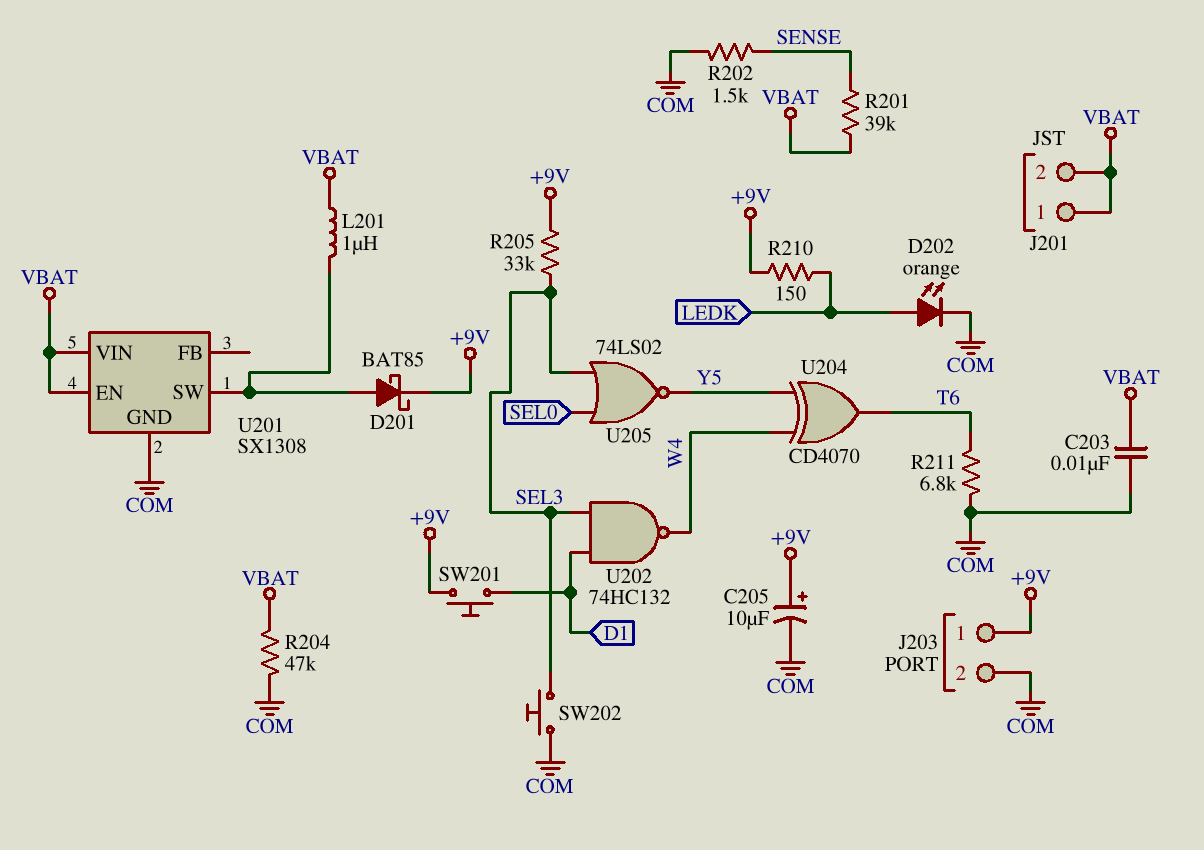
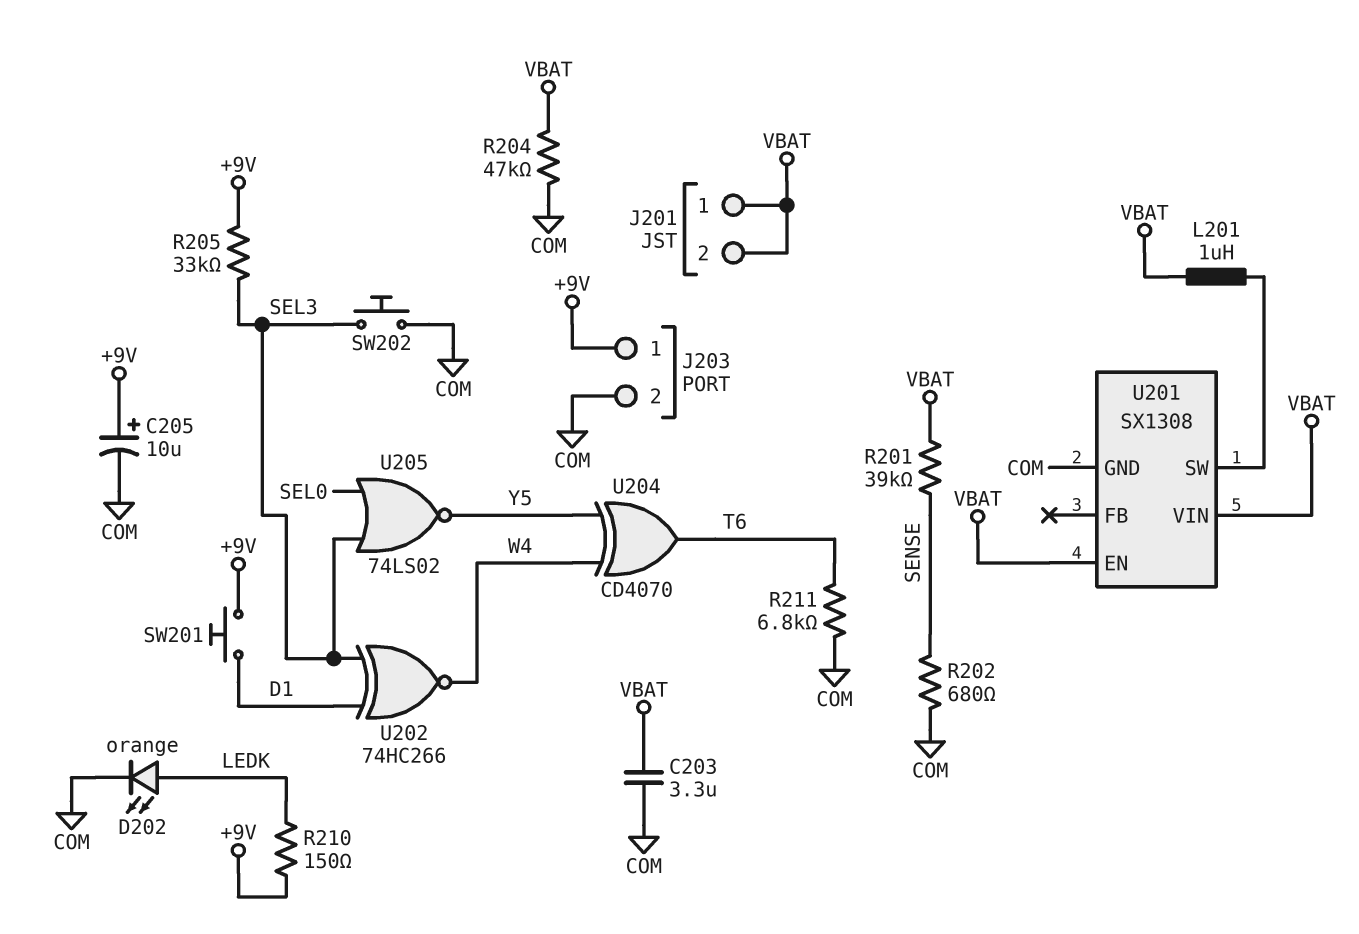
C203: 10nF (COM, VBAT) -> 3.3uF (COM, VBAT)
D201: schottky BAT85 (A U201/SW, K +9V) -> none
R202: 1.5k (COM, SENSE) -> 680 (COM, SENSE)
U202: NAND 74HC132 (in D1, in SEL3, out W4) -> XNOR 74HC266 (in D1, in SEL3, out W4)

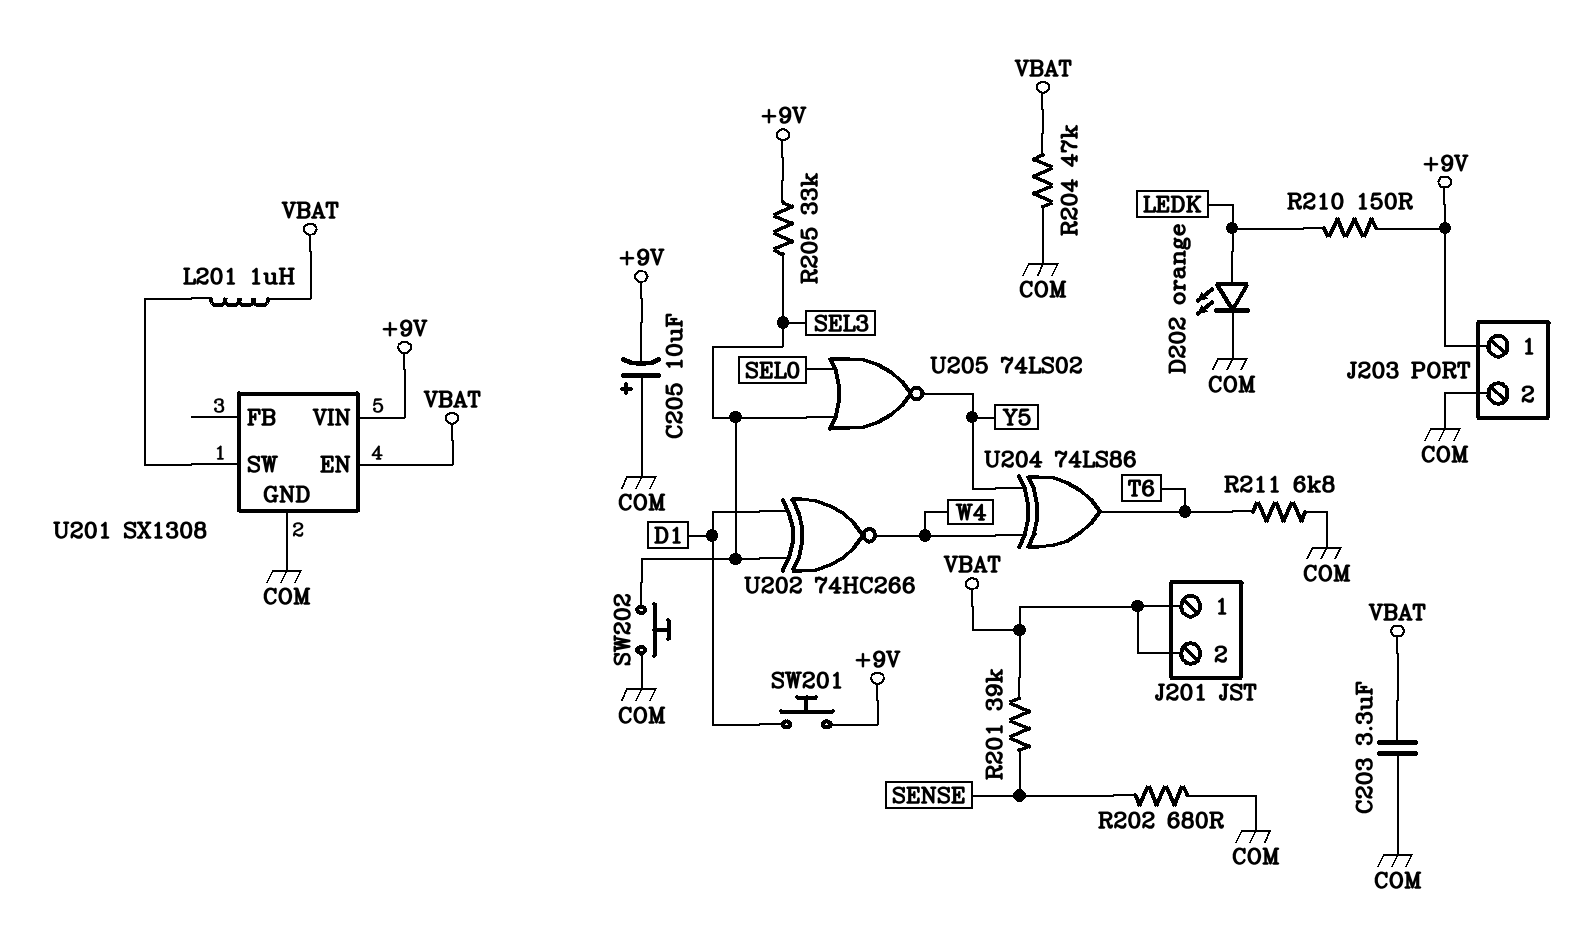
C205: 10uF (plus +9V, minus COM) -> 10uF (plus COM, minus +9V)
U201 pin VIN: VBAT -> +9V
U204: XOR CD4070 (in W4, in Y5, out T6) -> XOR 74LS86 (in W4, in Y5, out T6)

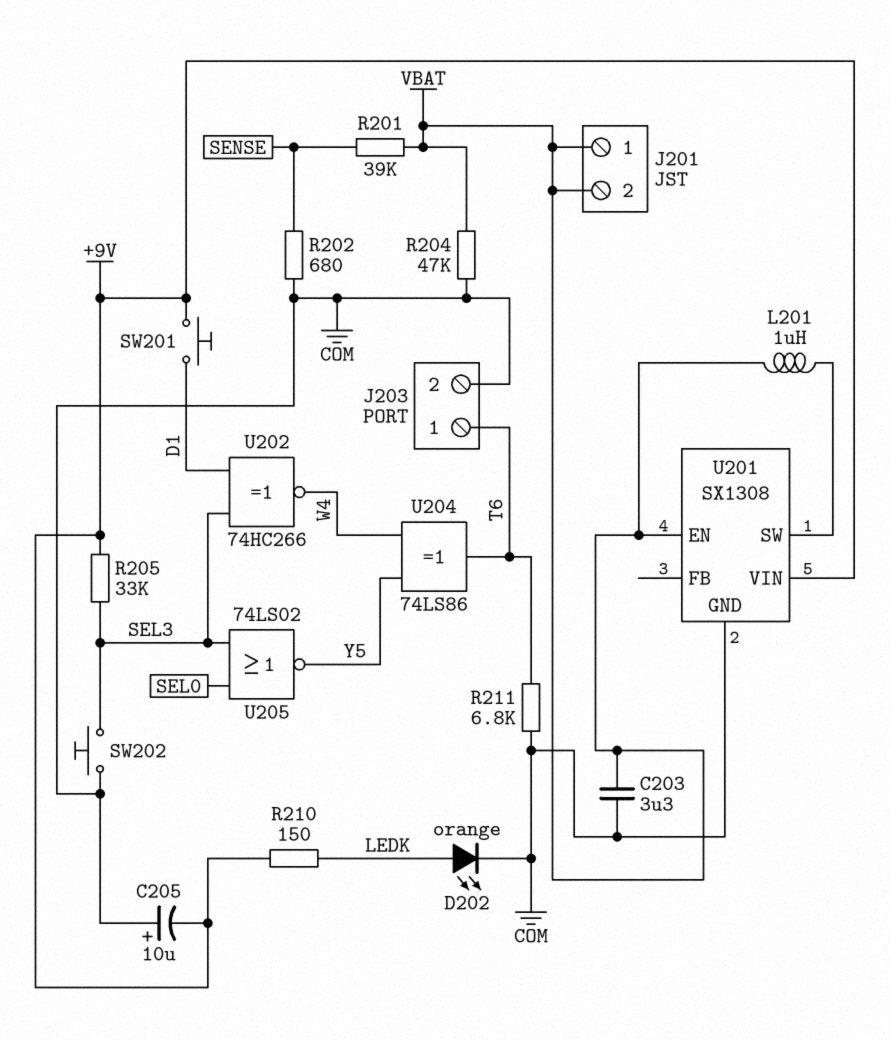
J203 pin 1: +9V -> T6

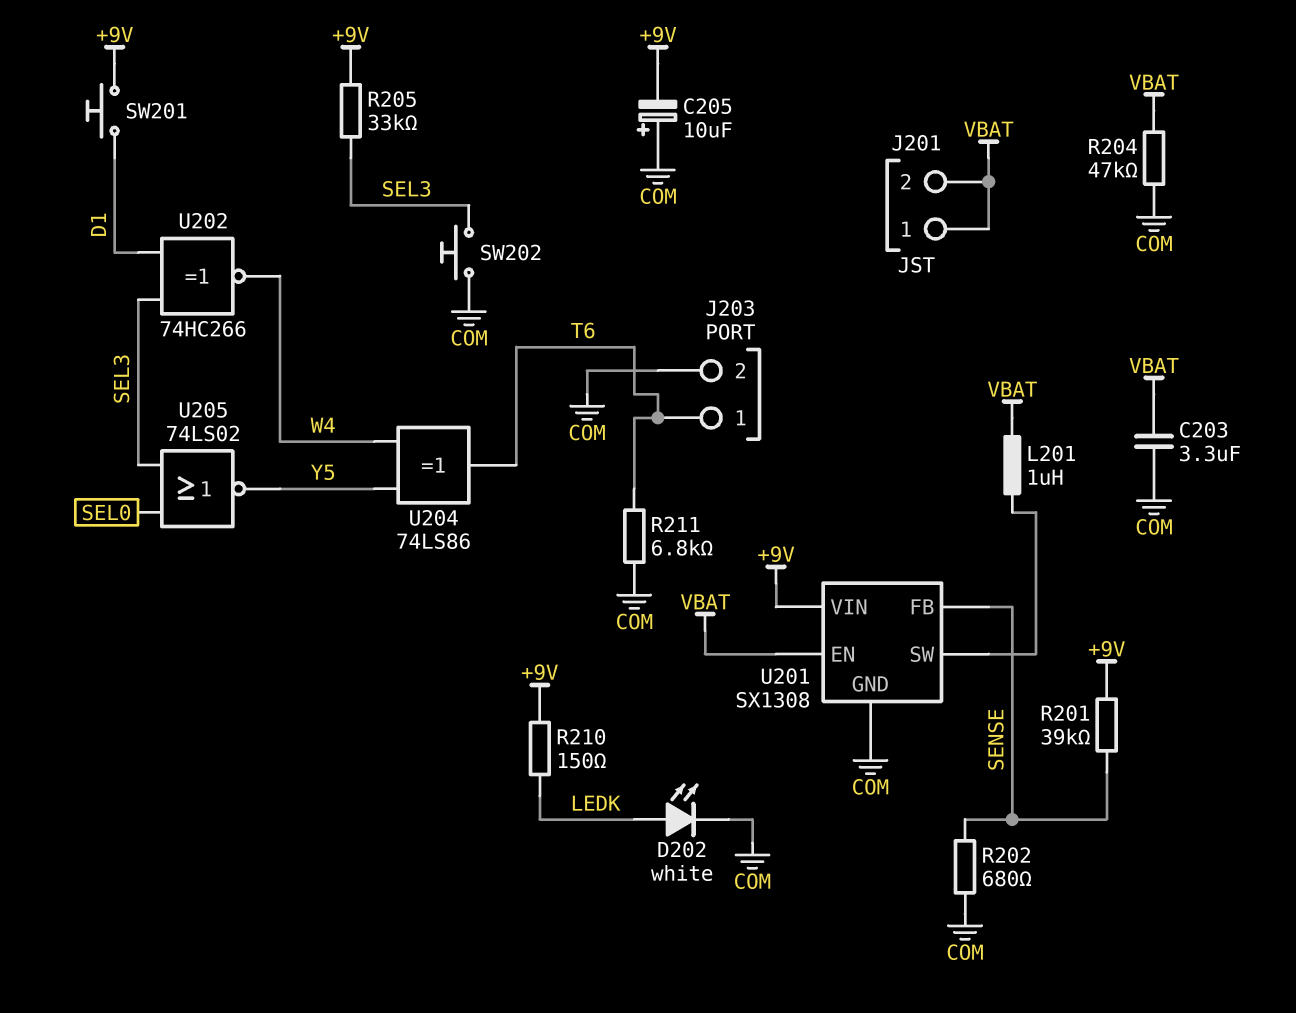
D202: LED orange (A LEDK, K COM) -> LED white (A LEDK, K COM)
R201: 39k (SENSE, VBAT) -> 39k (+9V, SENSE)
U201 pin FB: none -> SENSE

